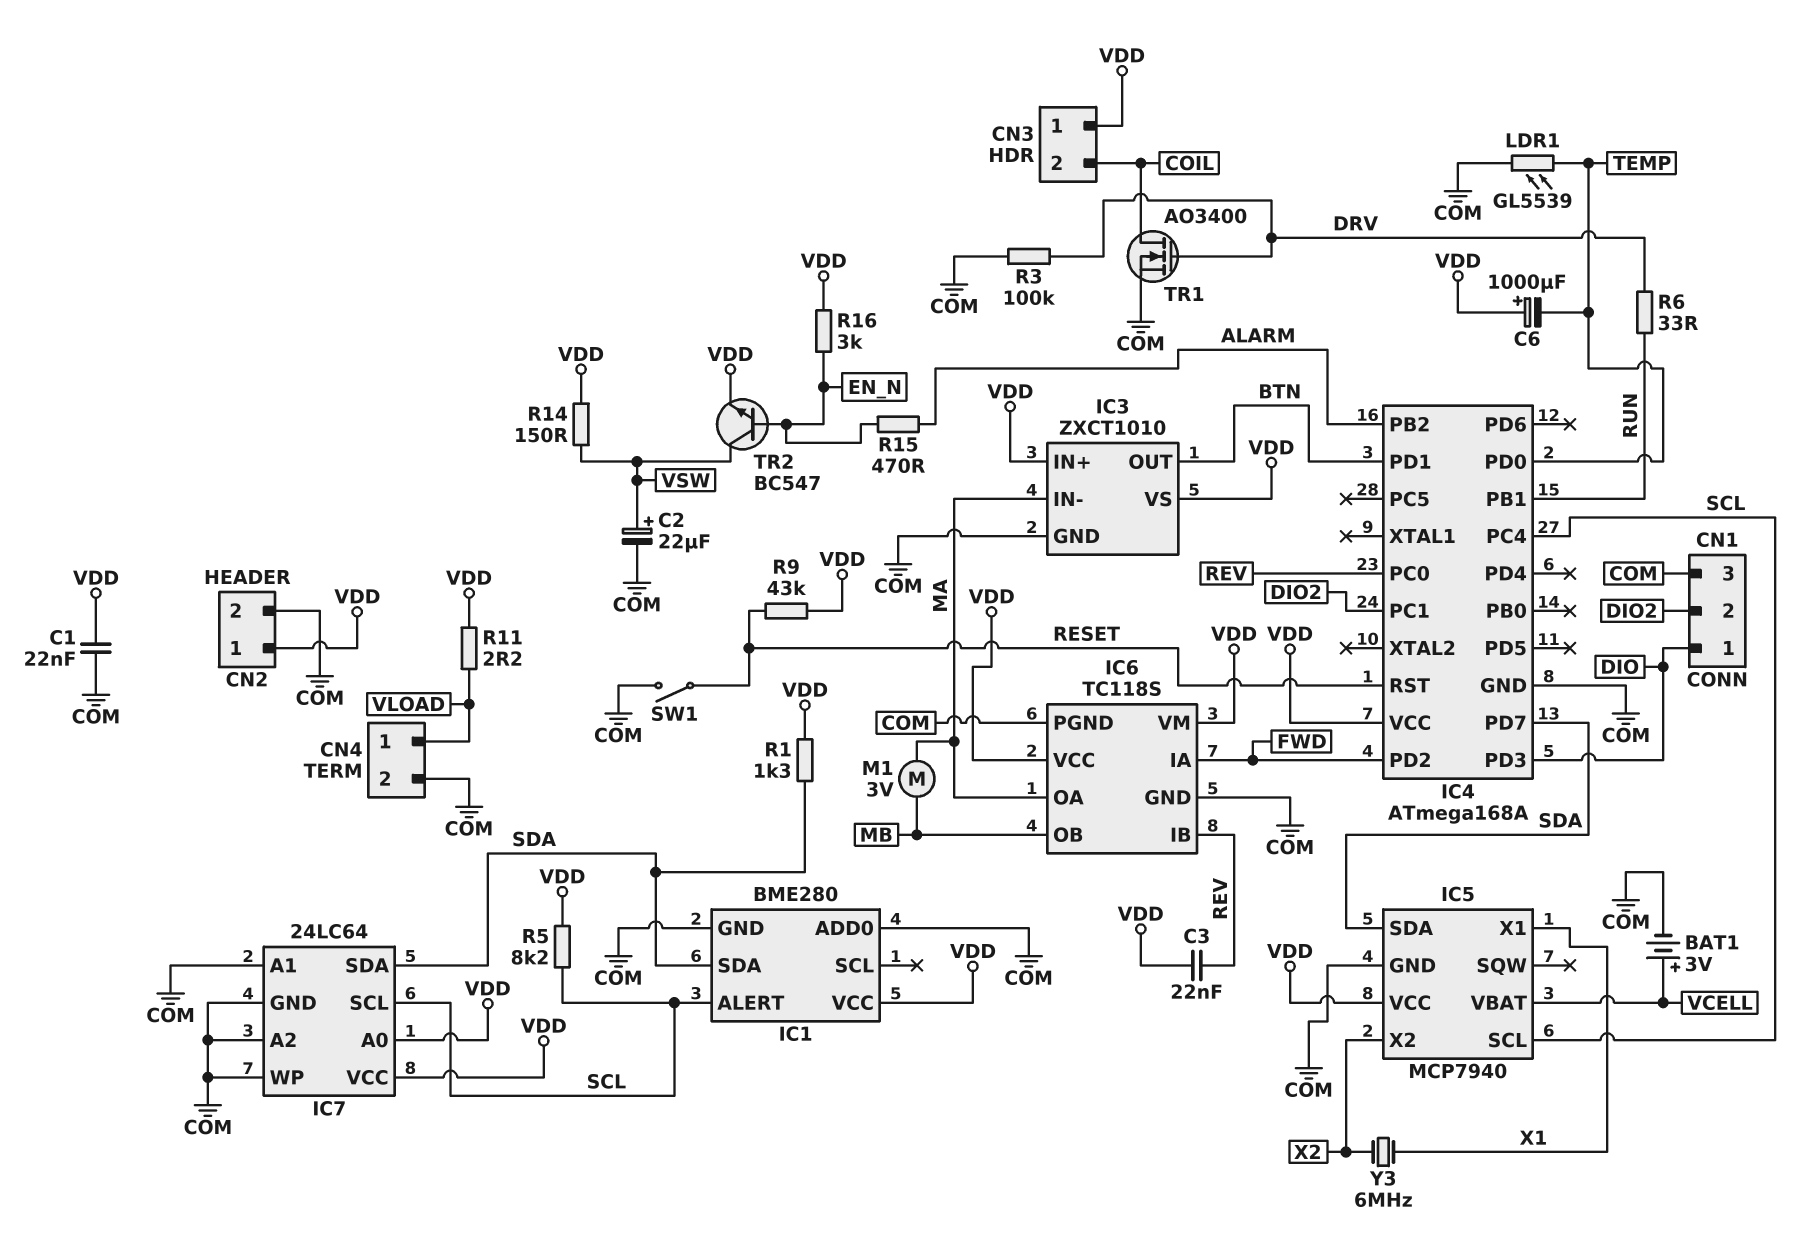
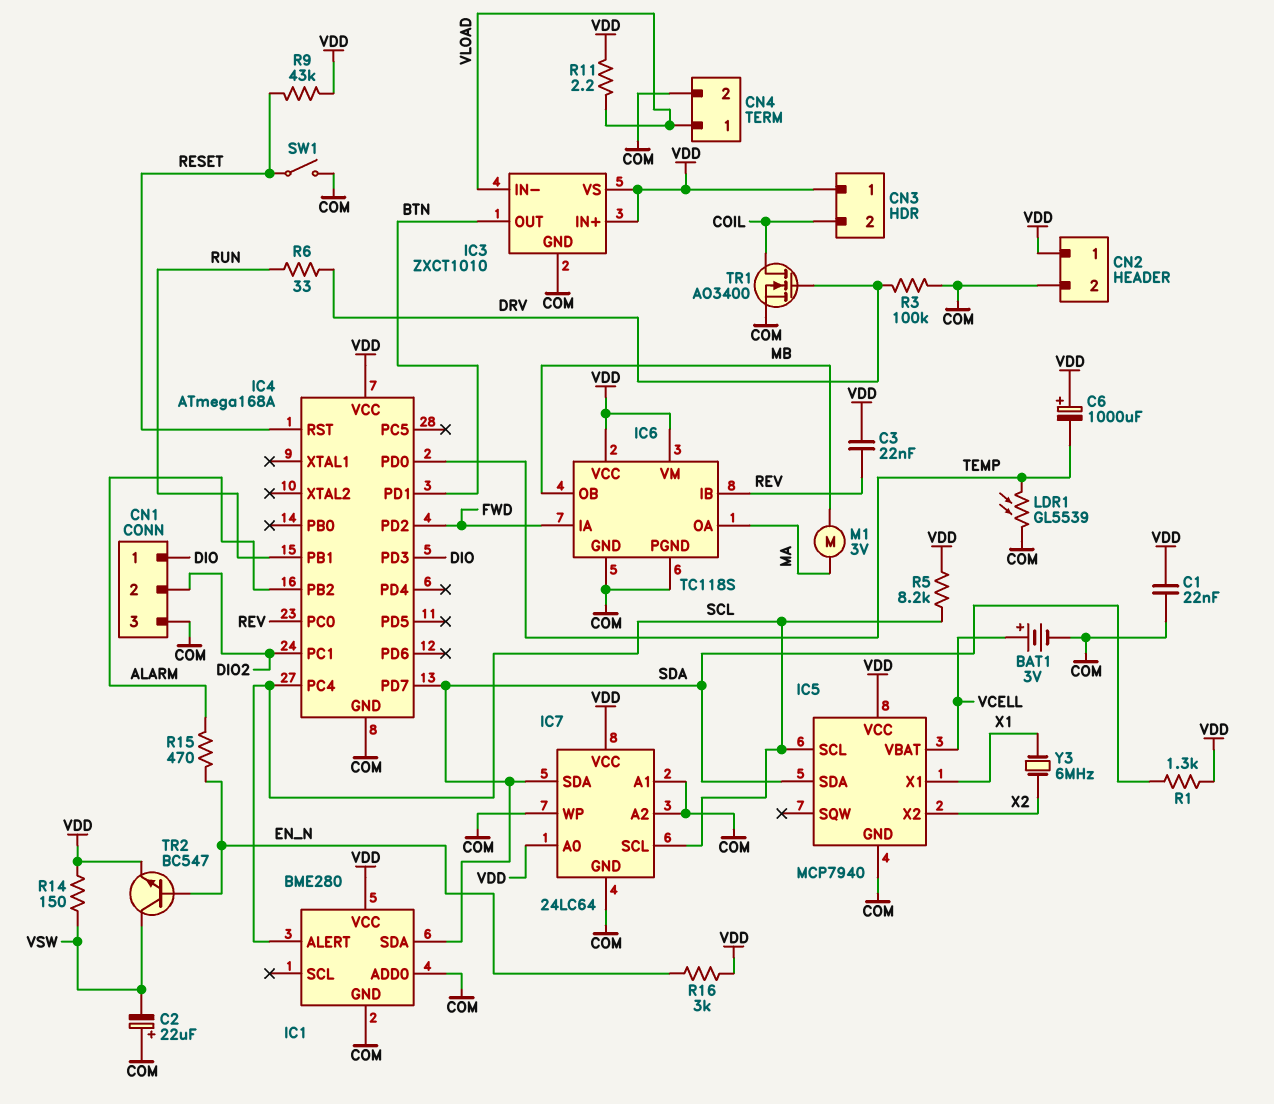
C2: 22uF (plus VSW, minus COM) -> 22uF (plus COM, minus VSW)
IC3 pin IN-: MA -> VLOAD

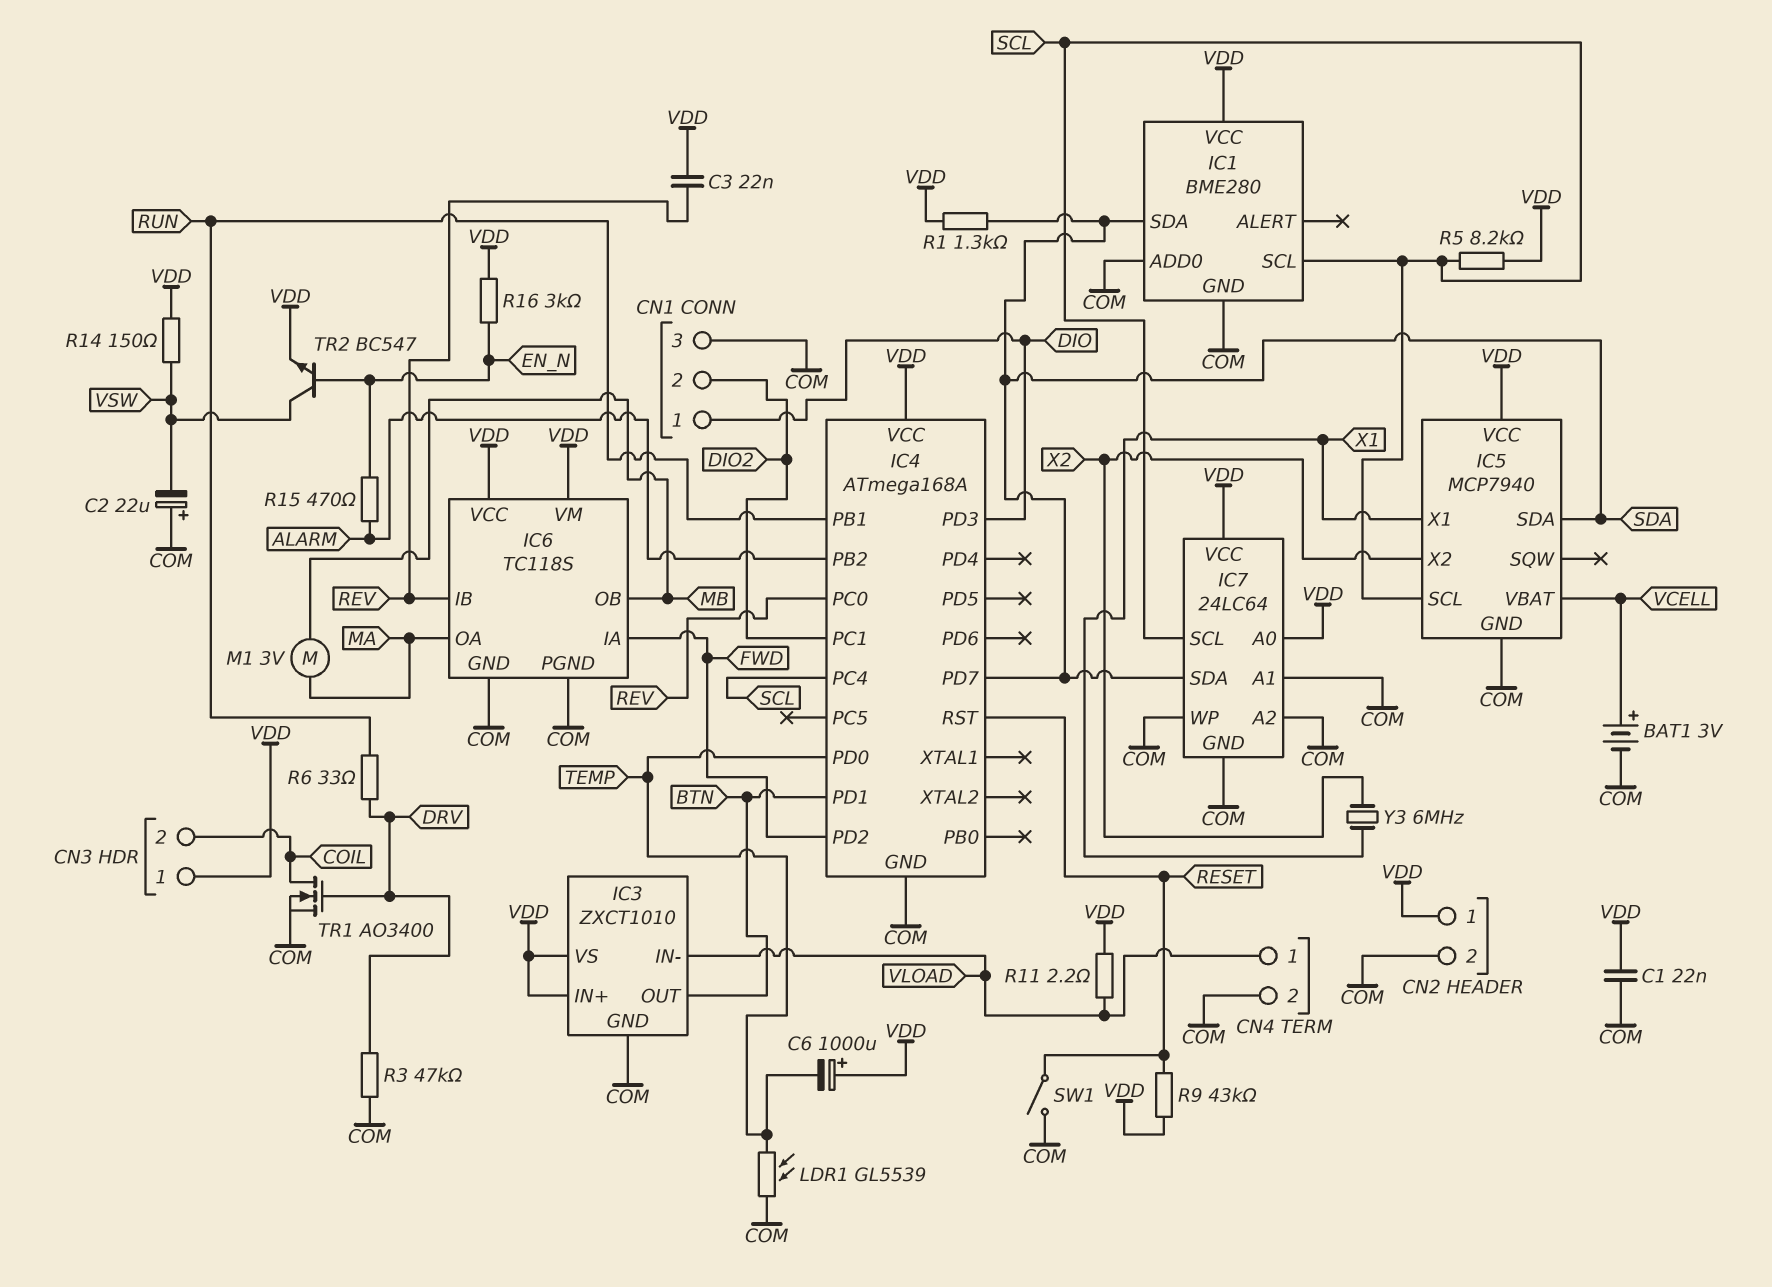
IC1 pin ALERT: SCL -> none
IC1 pin SCL: none -> SCL
R3: 100k (COM, DRV) -> 47k (COM, DRV)

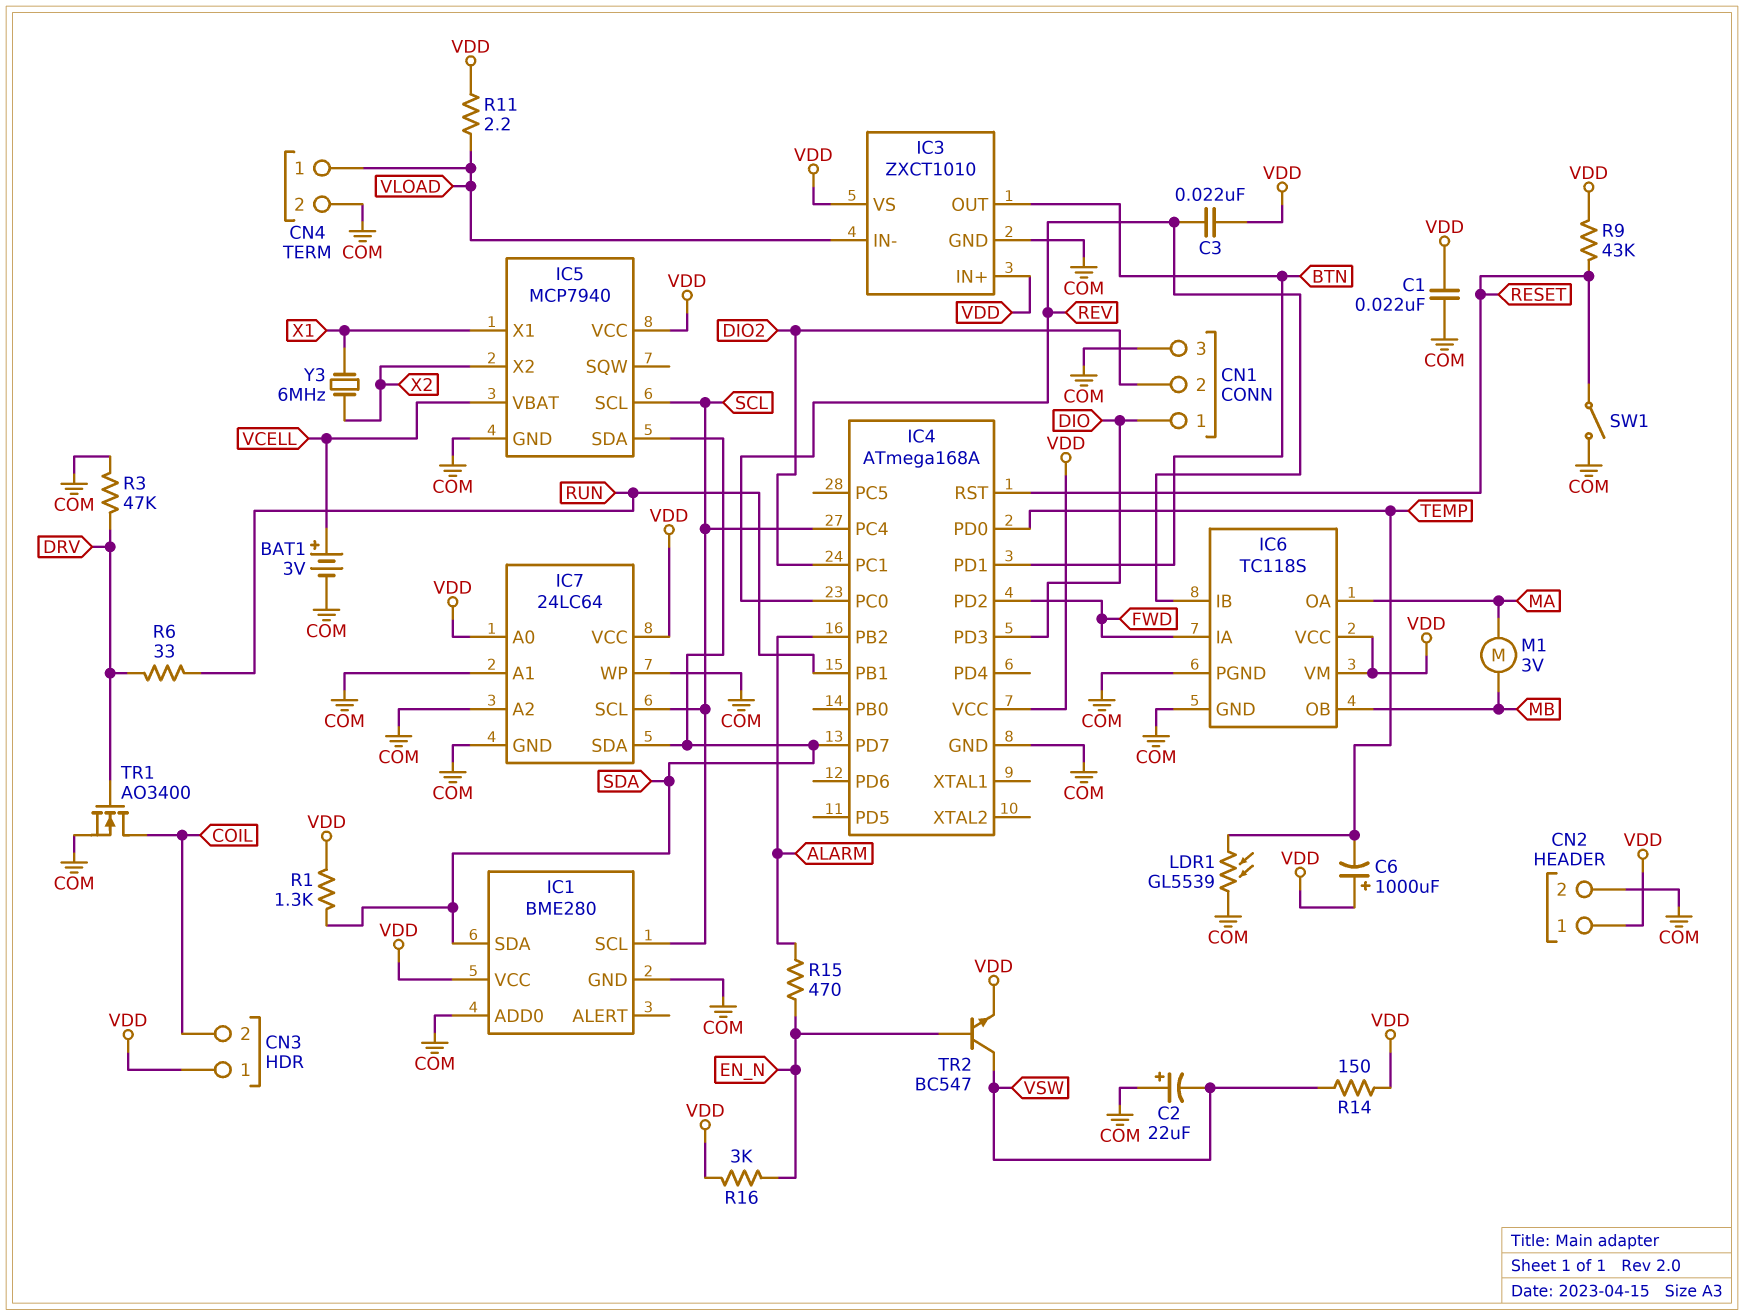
R5: 8.2k (SCL, VDD) -> none

